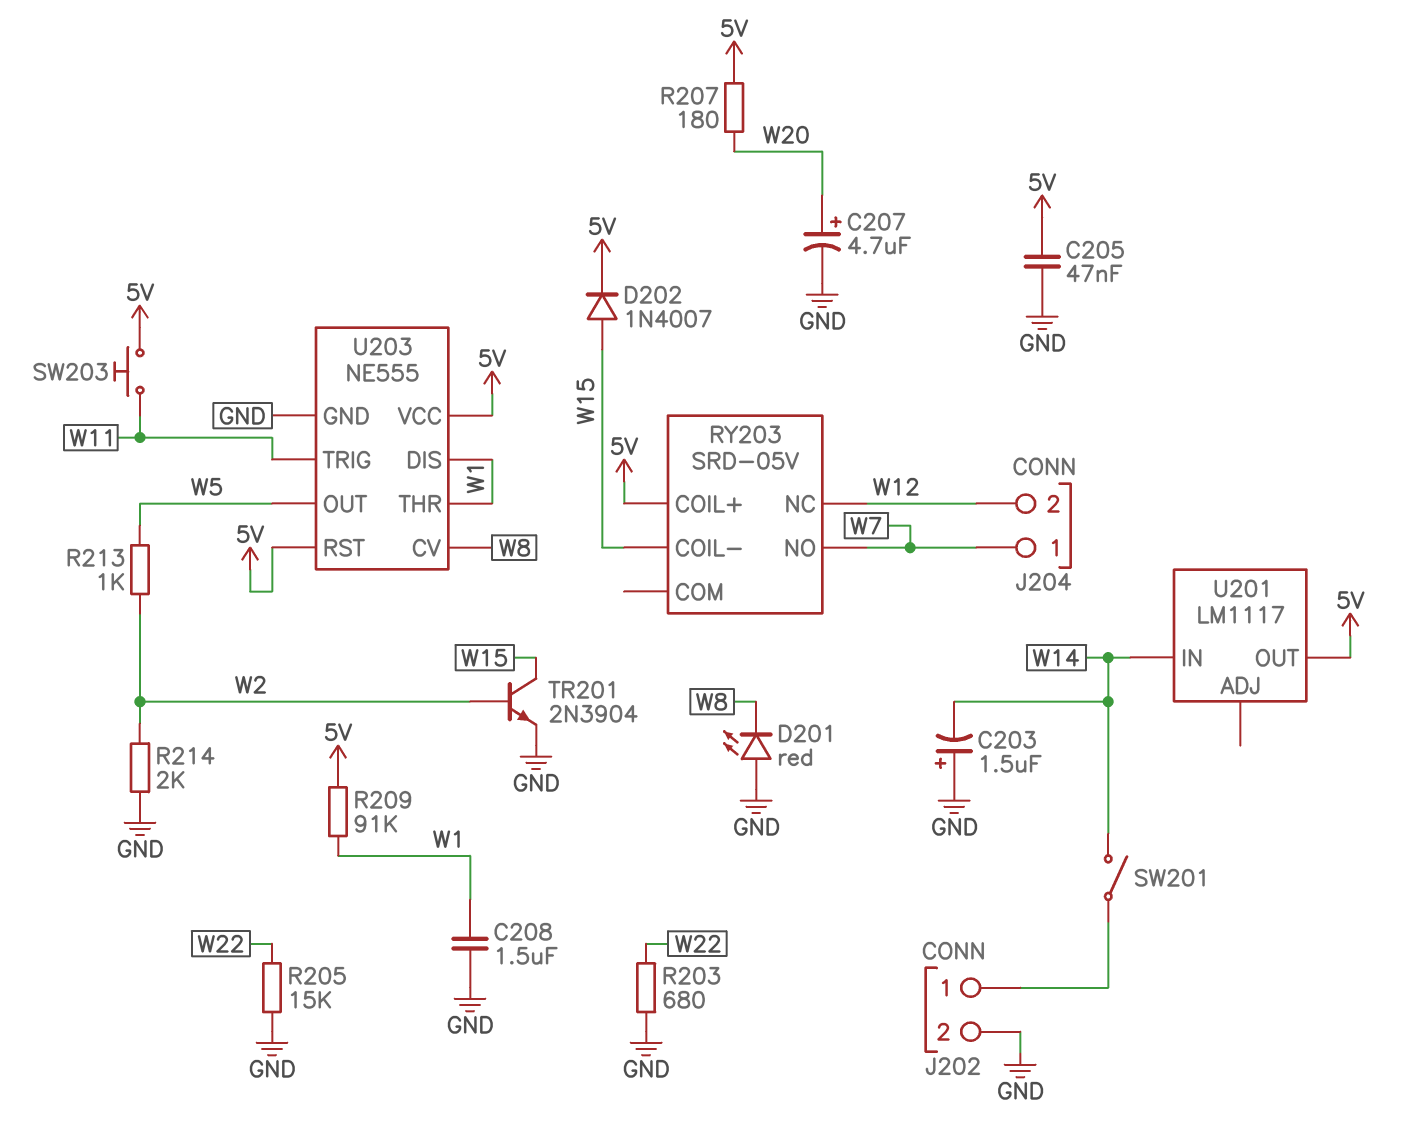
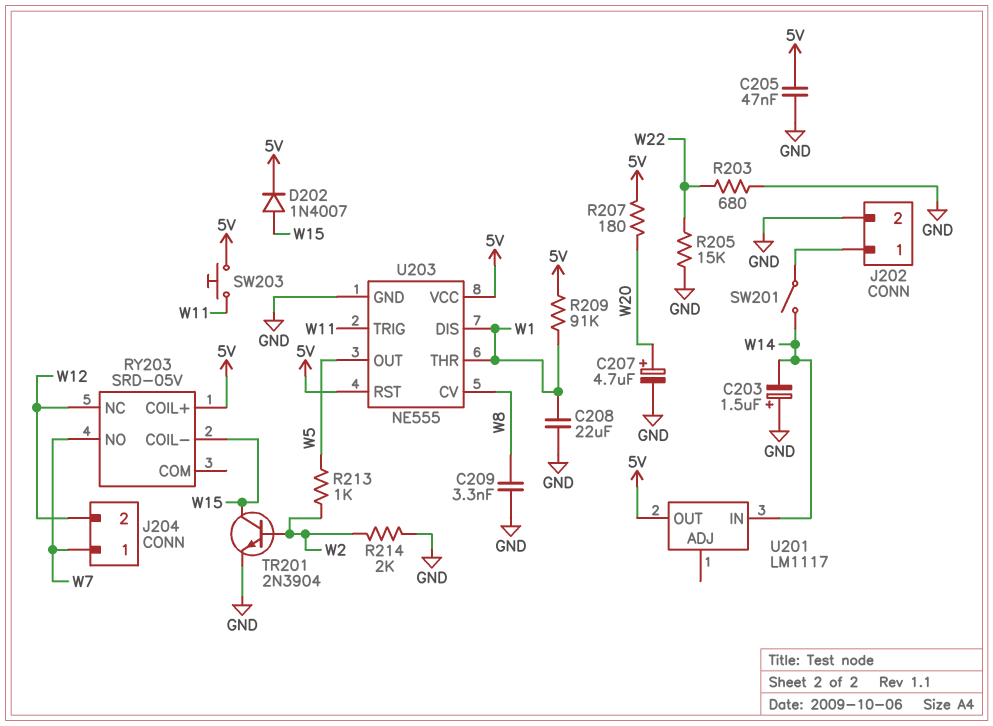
C208: 1.5uF (GND, W1) -> 22uF (GND, W1)
C209: none -> 3.3nF (GND, W8)
D201: LED red (A GND, K W8) -> none

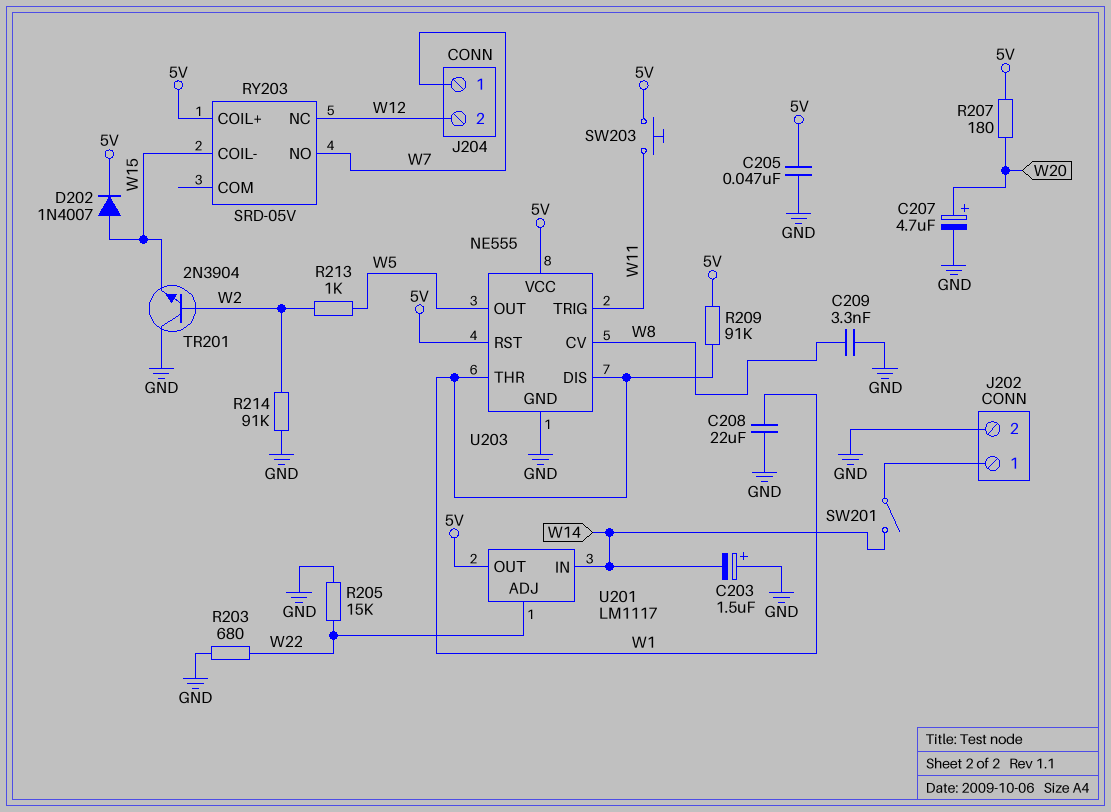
R214: 2k (GND, W2) -> 91k (GND, W2)
TR201: NPN 2N3904 (B W2, C W15, E GND) -> NPN 2N3904 (B W2, C GND, E W15)
U201 pin ADJ: none -> W22

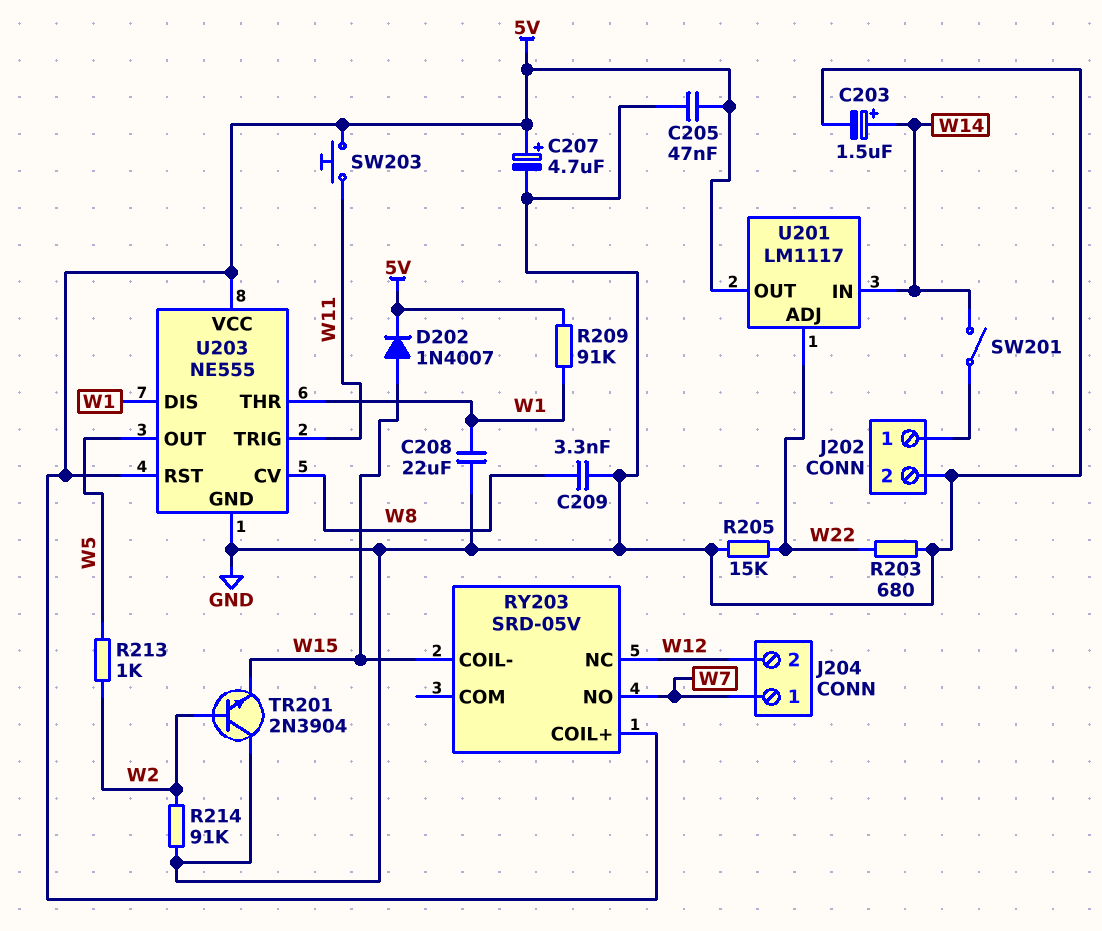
C203: 1.5uF (plus GND, minus W14) -> 1.5uF (plus W14, minus GND)
C207: 4.7uF (plus W20, minus GND) -> 4.7uF (plus 5V, minus GND)
R207: 180 (5V, W20) -> none

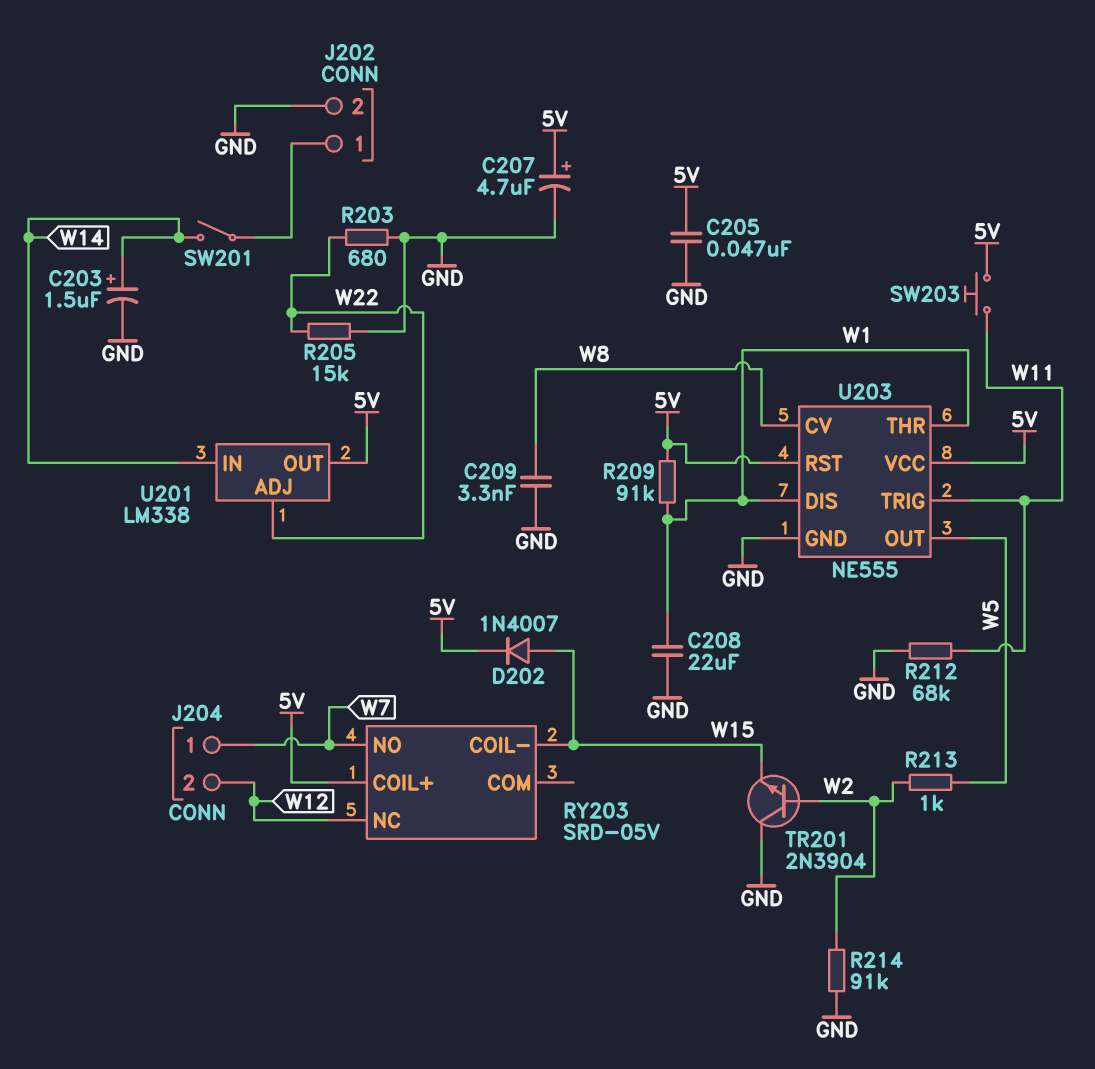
R212: none -> 68k (GND, W11)
U201: LM1117 -> LM338

